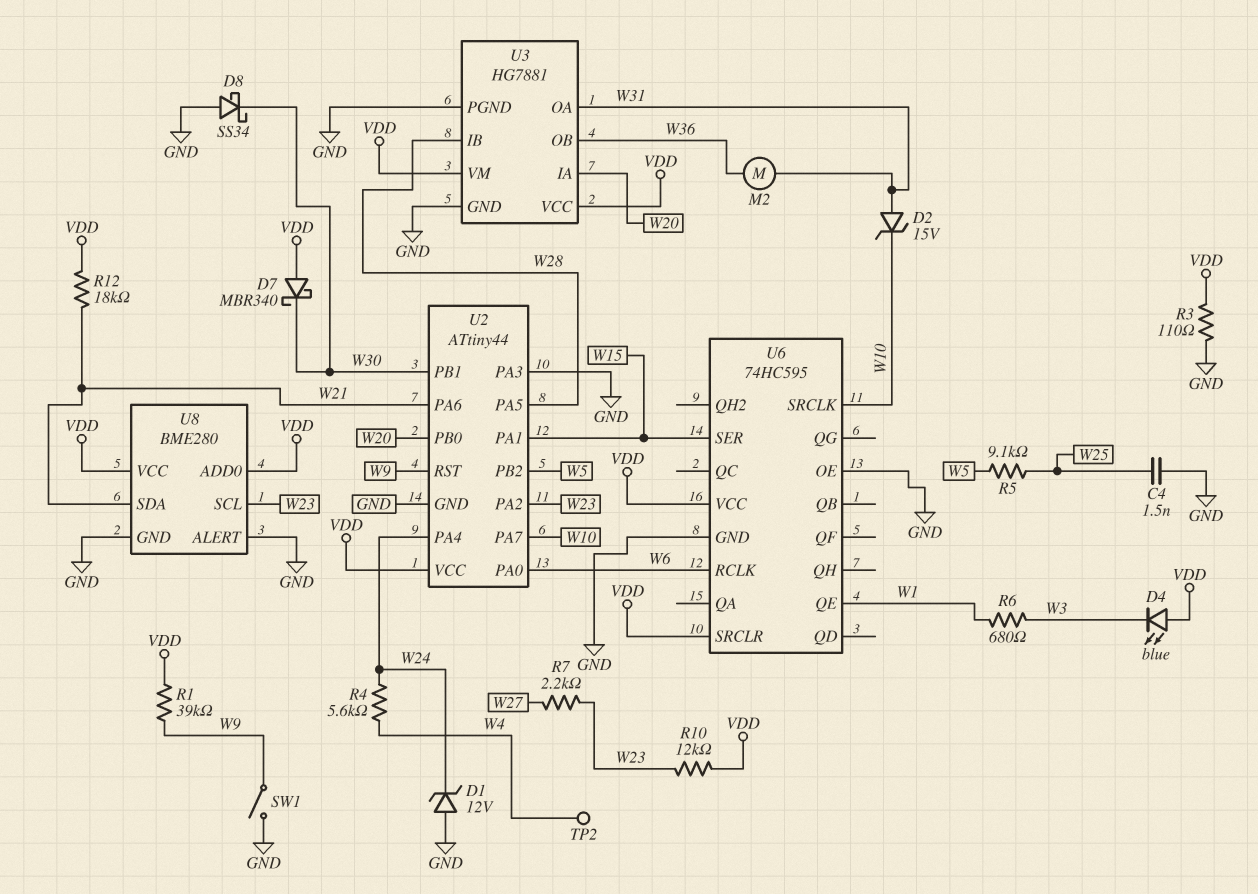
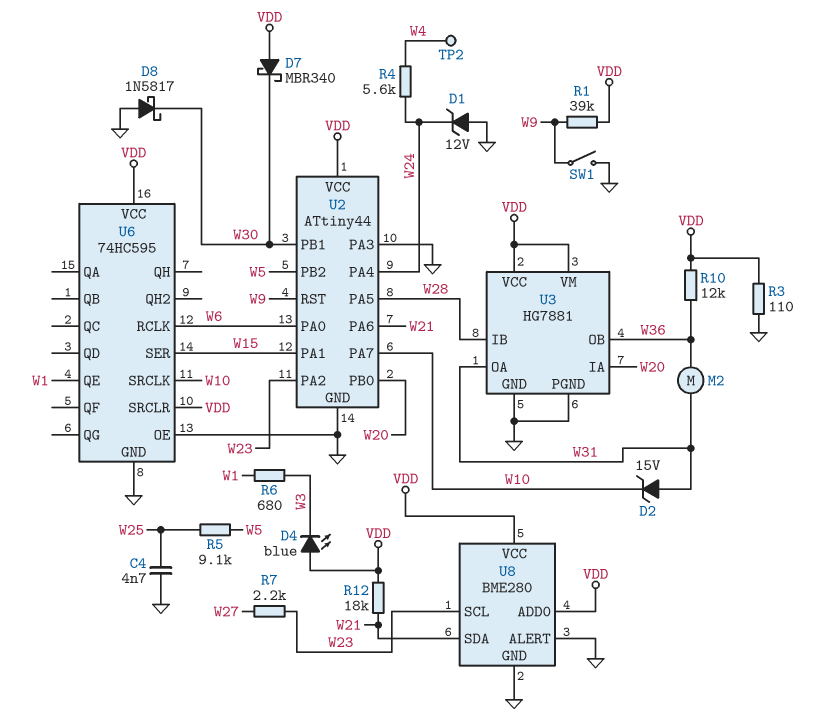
C4: 1.5nF (GND, W25) -> 4.7nF (GND, W25)
D8: schottky SS34 (A GND, K W30) -> schottky 1N5817 (A GND, K W30)
R10: 12k (VDD, W23) -> 12k (VDD, W36)

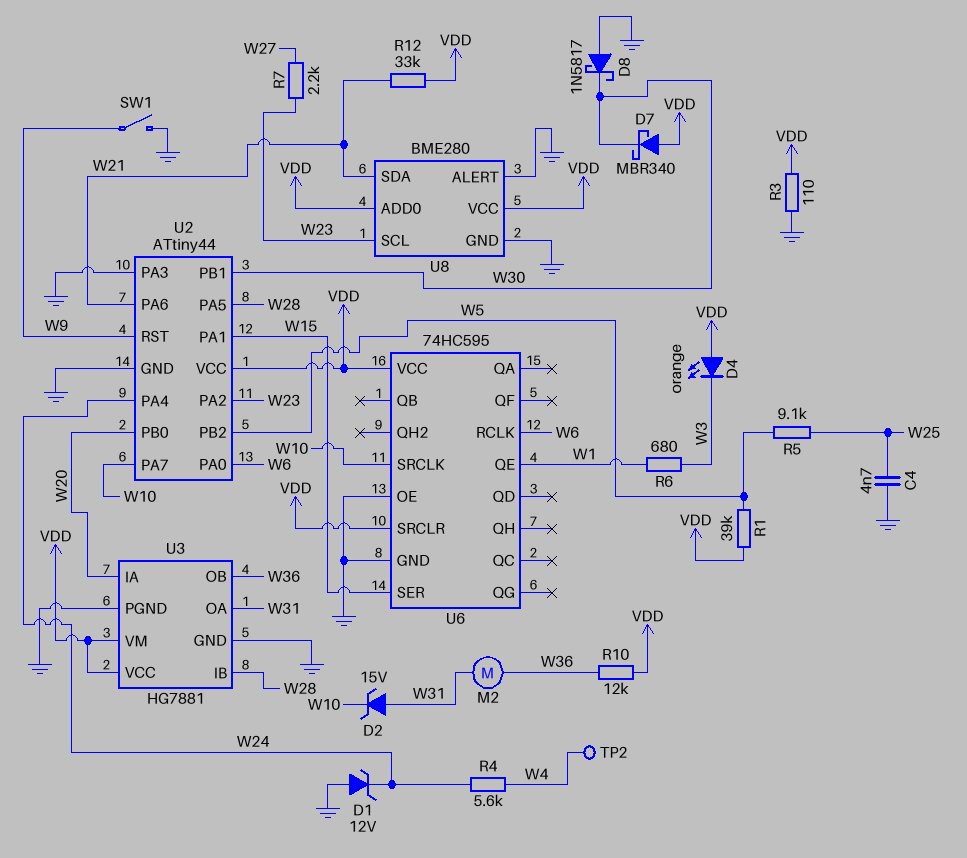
D4: LED blue (A VDD, K W3) -> LED orange (A VDD, K W3)
R1: 39k (VDD, W9) -> 39k (VDD, W5)
R12: 18k (VDD, W21) -> 33k (VDD, W21)

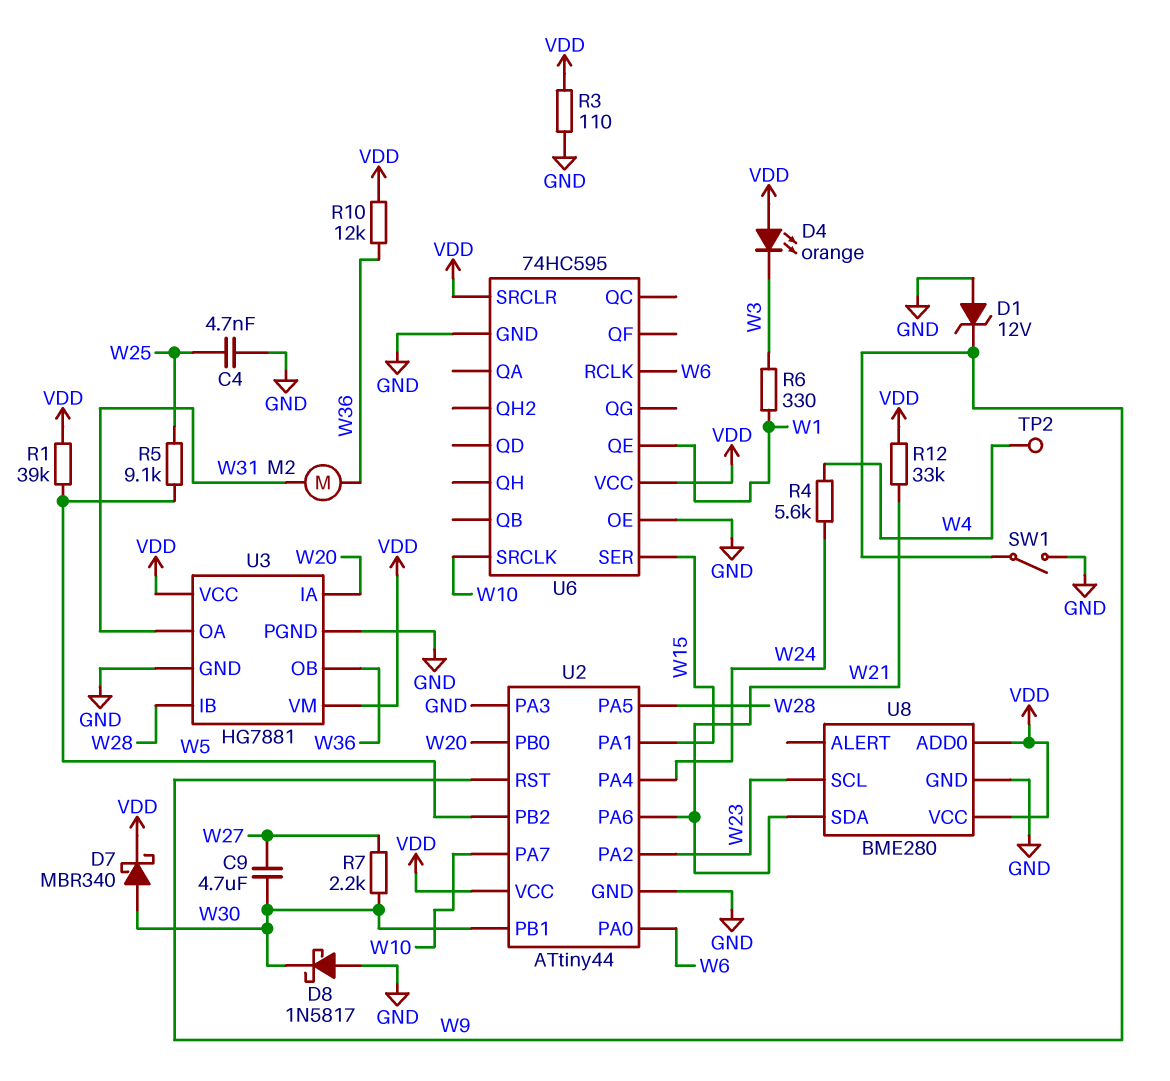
C9: none -> 4.7uF (W27, W30)
D1: zener 12V (A GND, K W24) -> zener 12V (A GND, K W9)
D2: zener 15V (A W31, K W10) -> none
D7: schottky MBR340 (A VDD, K W30) -> schottky MBR340 (A W30, K VDD)
R6: 680 (W1, W3) -> 330 (W1, W3)
R7: 2.2k (W23, W27) -> 2.2k (W27, W30)
U8 pin ALERT: GND -> none

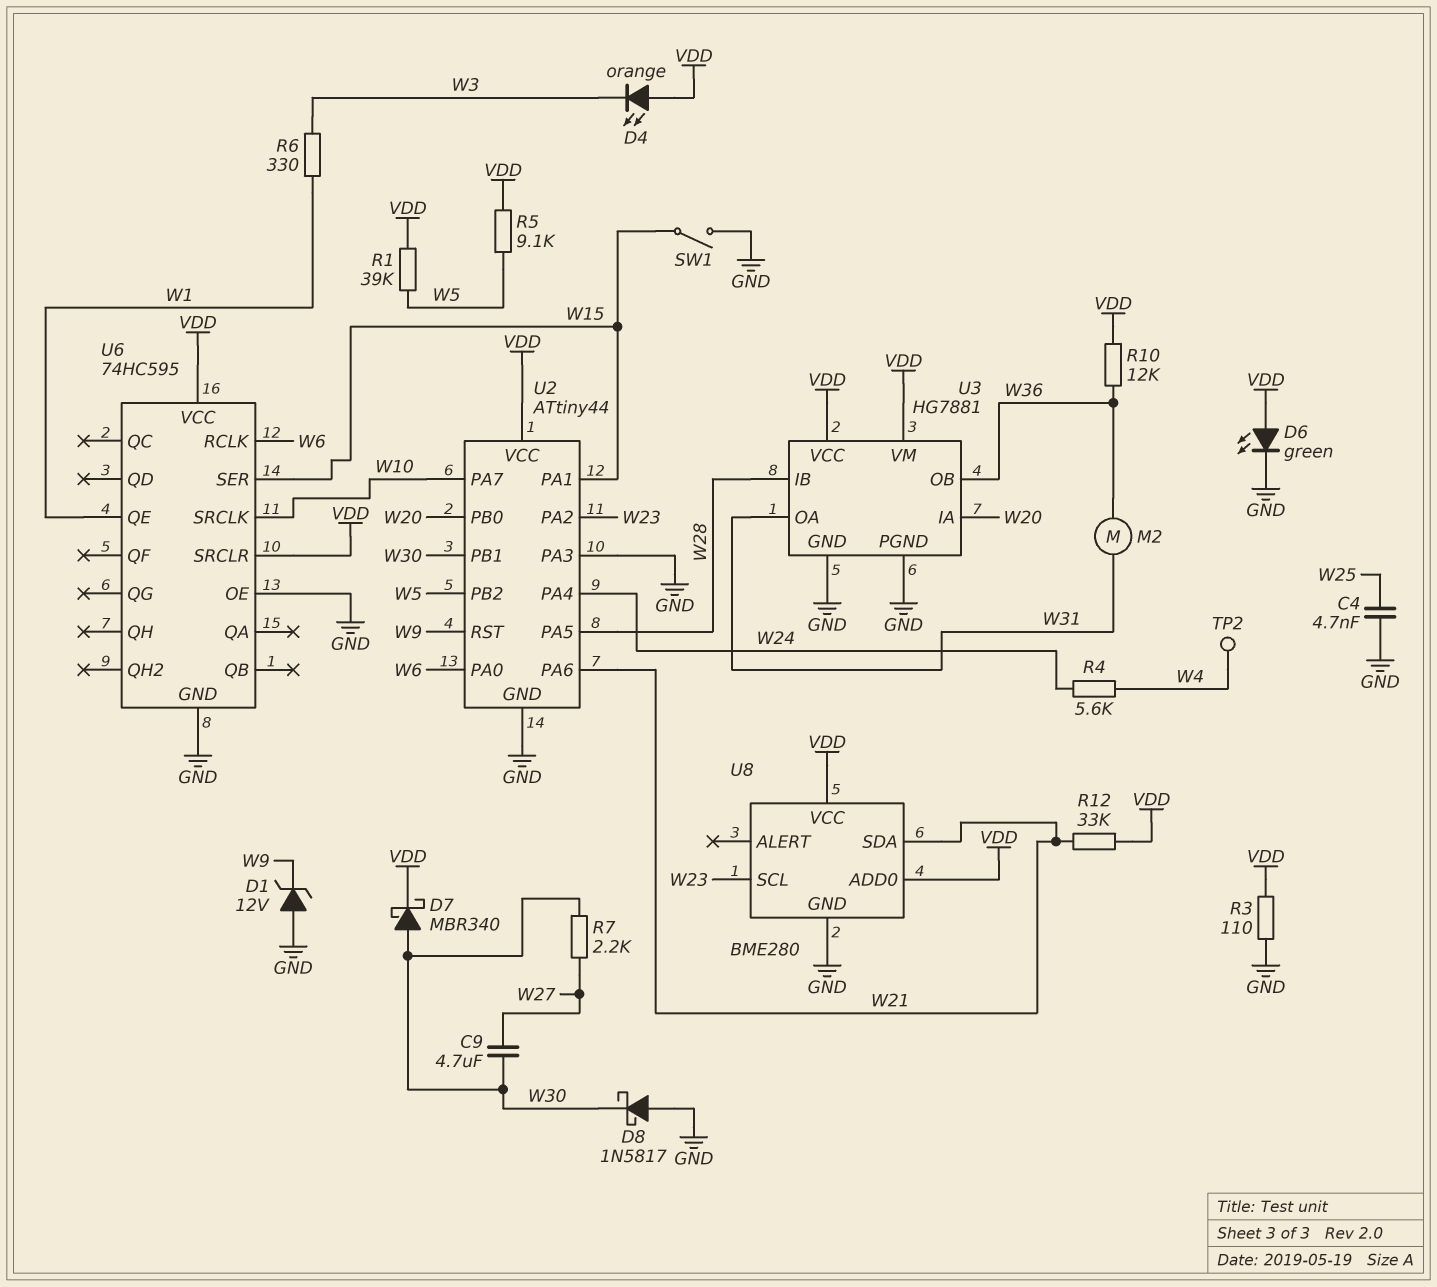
D6: none -> LED green (A VDD, K GND)
R5: 9.1k (W5, W25) -> 9.1k (VDD, W5)
SW1: switch (GND, W9) -> switch (GND, W15)

